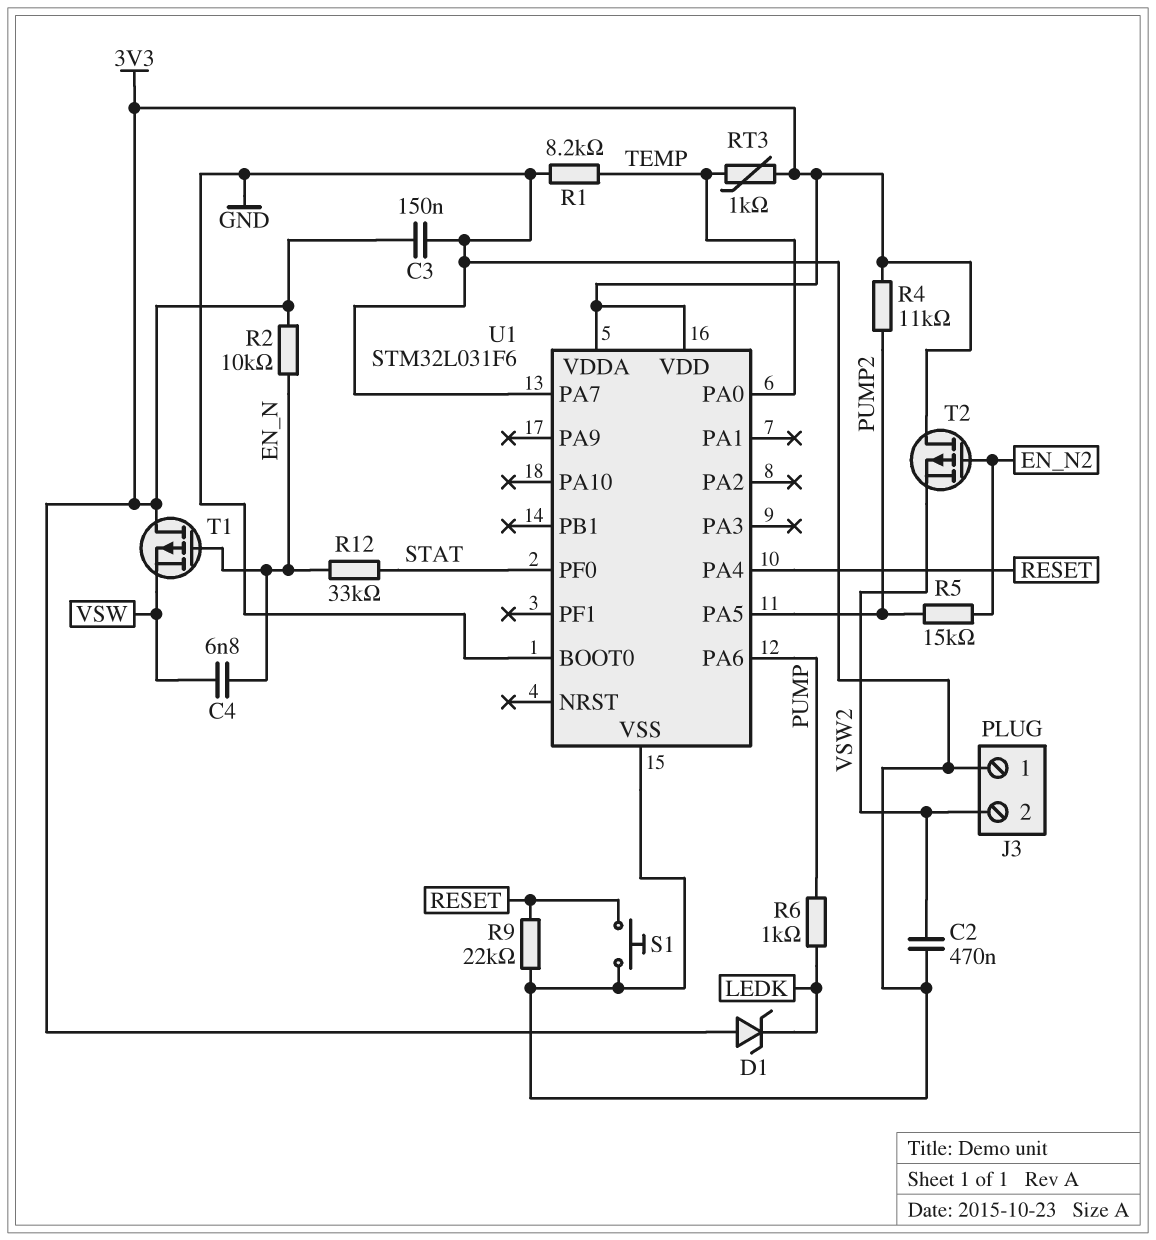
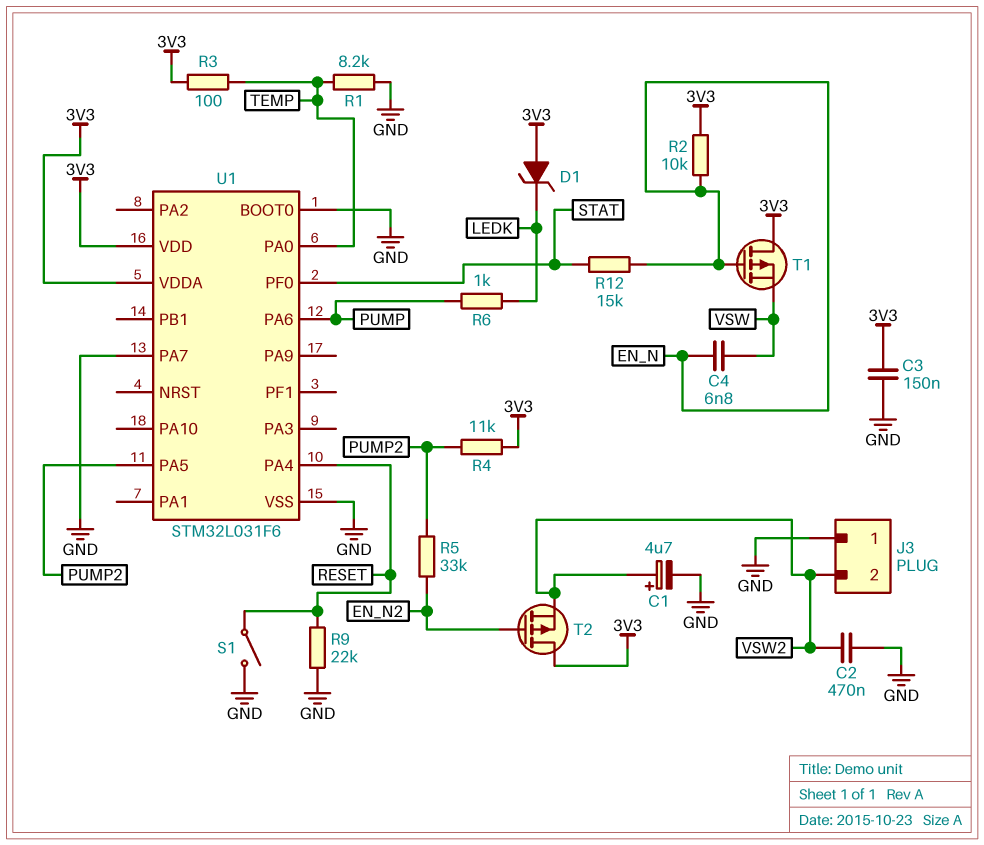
C1: none -> 4.7uF (plus VSW2, minus GND)
R3: none -> 100 (3V3, TEMP)
R5: 15k (EN_N2, PUMP2) -> 33k (EN_N2, PUMP2)
R12: 33k (EN_N, STAT) -> 15k (EN_N, STAT)
RT3: 1k (3V3, TEMP) -> none
S1: button (GND, RESET) -> switch (GND, RESET)

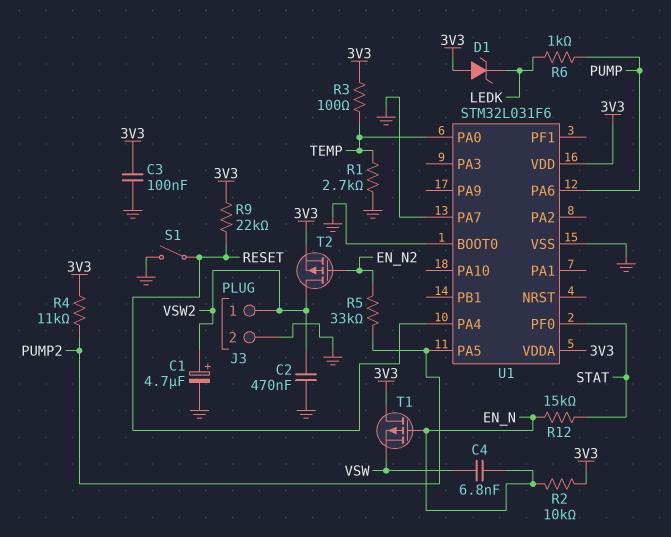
C3: 150nF (3V3, GND) -> 100nF (3V3, GND)
J3 pin 1: GND -> VSW2
J3 pin 2: VSW2 -> GND
R1: 8.2k (GND, TEMP) -> 2.7k (GND, TEMP)
R9: 22k (GND, RESET) -> 22k (3V3, RESET)
T2: PMOS (G EN_N2, D 3V3, S VSW2) -> PMOS (G EN_N2, D VSW2, S 3V3)

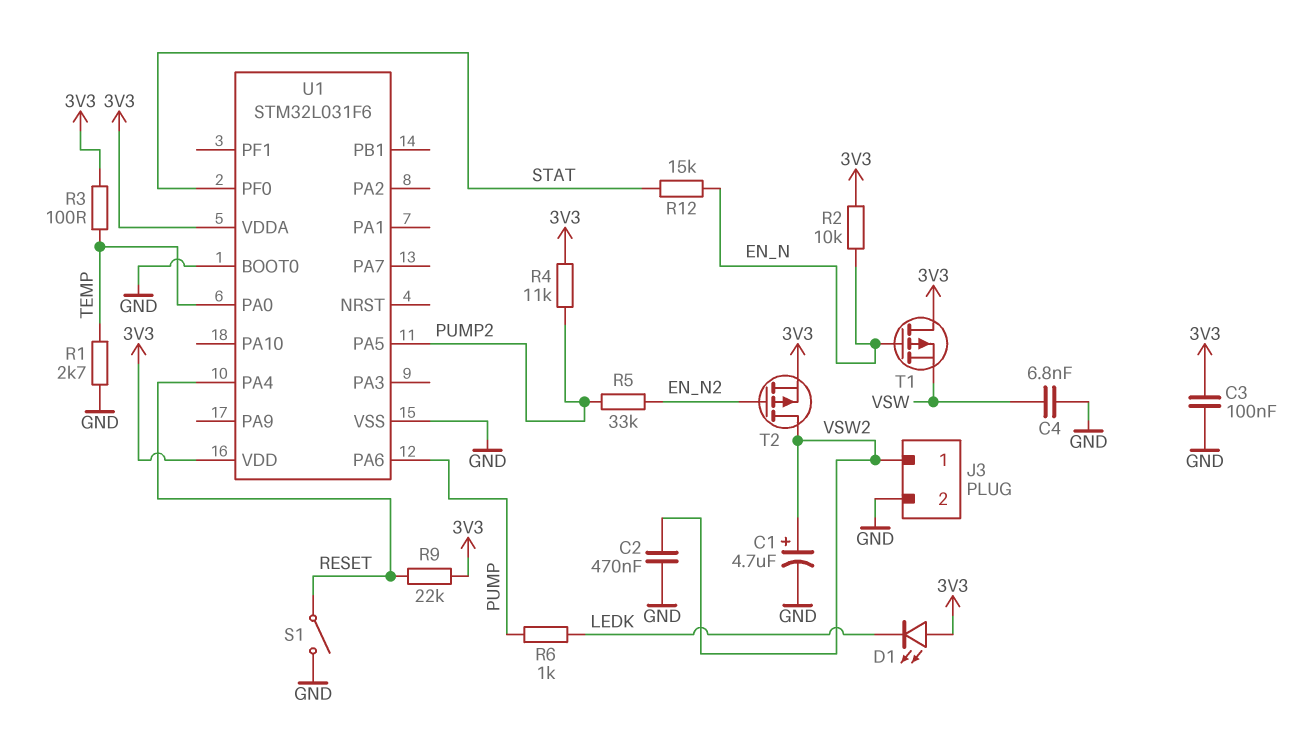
C4: 6.8nF (EN_N, VSW) -> 6.8nF (GND, VSW)
D1: zener (A 3V3, K LEDK) -> LED (A 3V3, K LEDK)
U1 pin PA7: GND -> none

